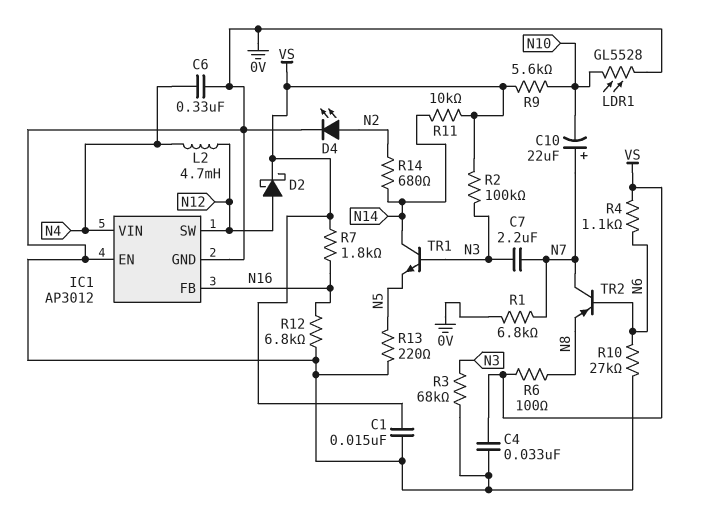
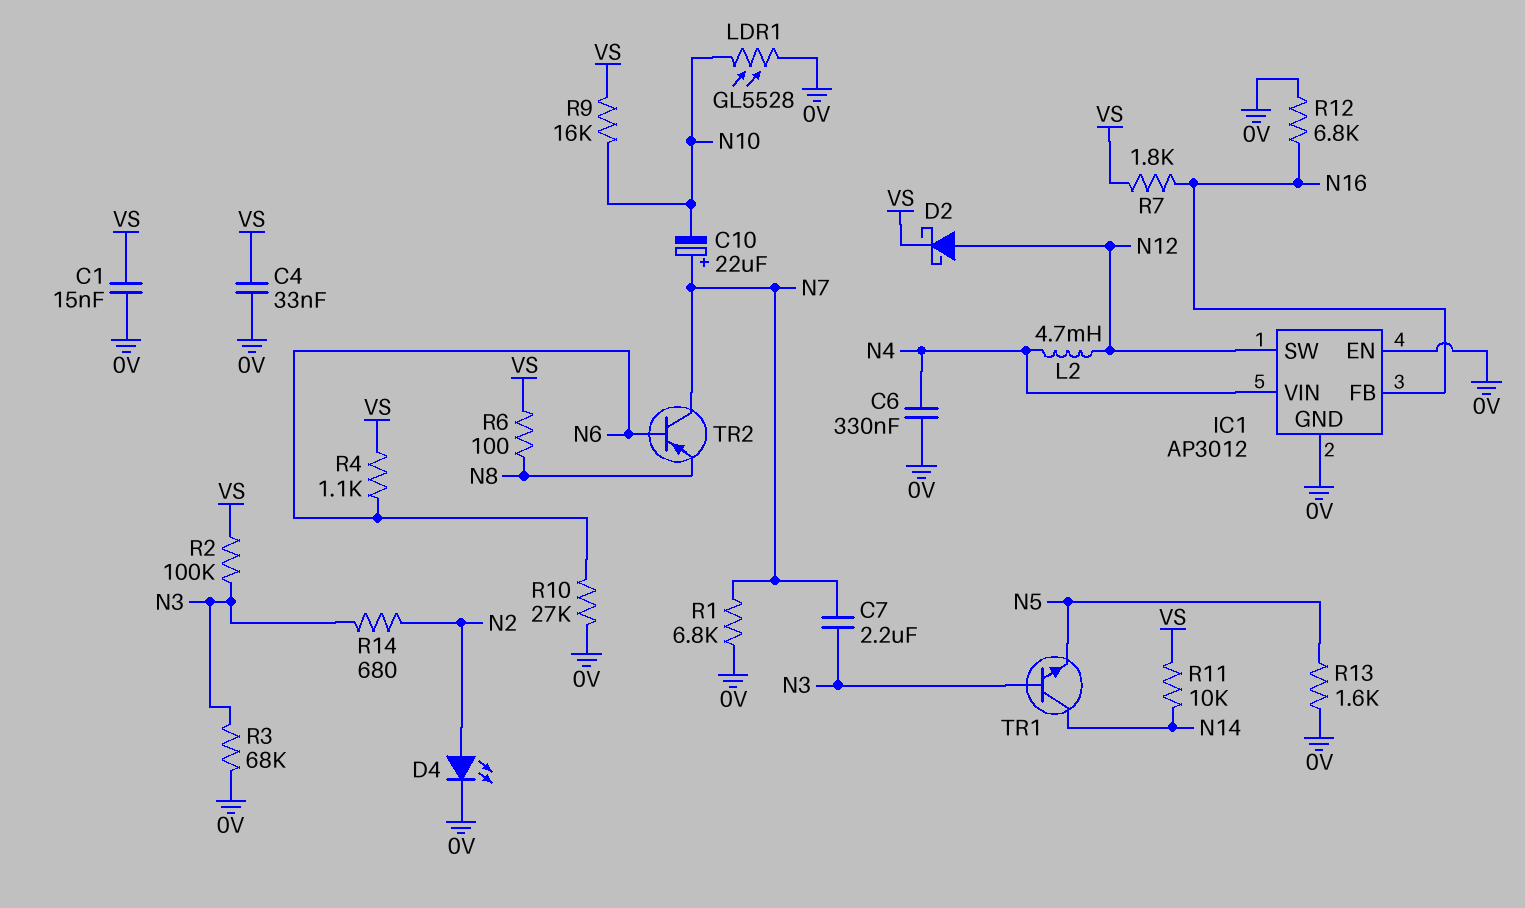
R9: 5.6k (N10, VS) -> 16k (N10, VS)
R13: 220 (0V, N5) -> 1.6k (0V, N5)
R14: 680 (N2, N14) -> 680 (N2, N3)

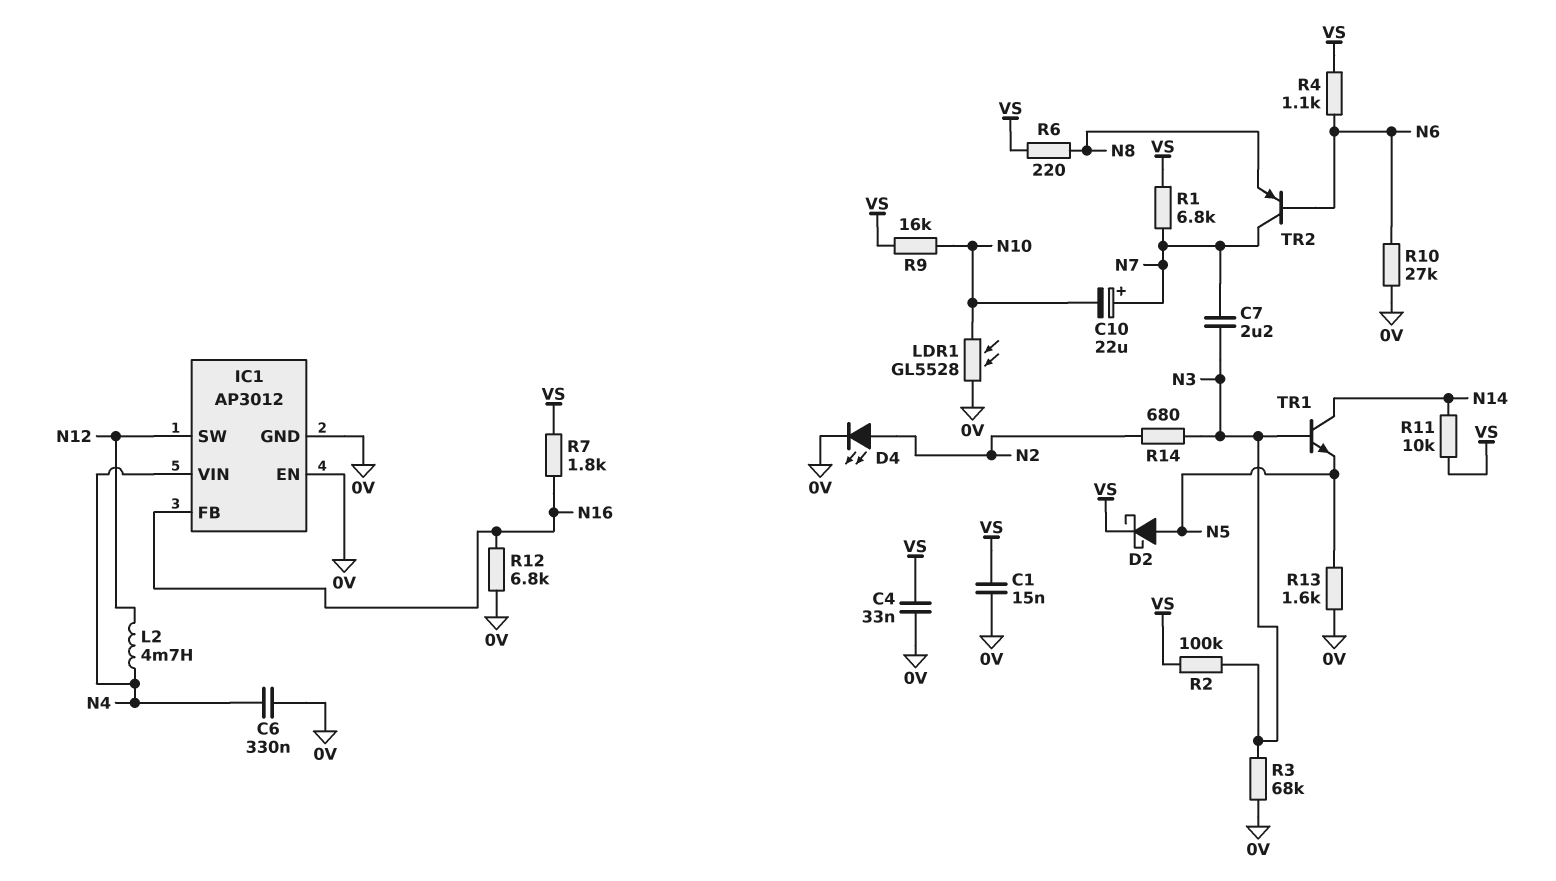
D2: schottky (A N12, K VS) -> schottky (A N5, K VS)
R1: 6.8k (0V, N7) -> 6.8k (N7, VS)
R6: 100 (N8, VS) -> 220 (N8, VS)

